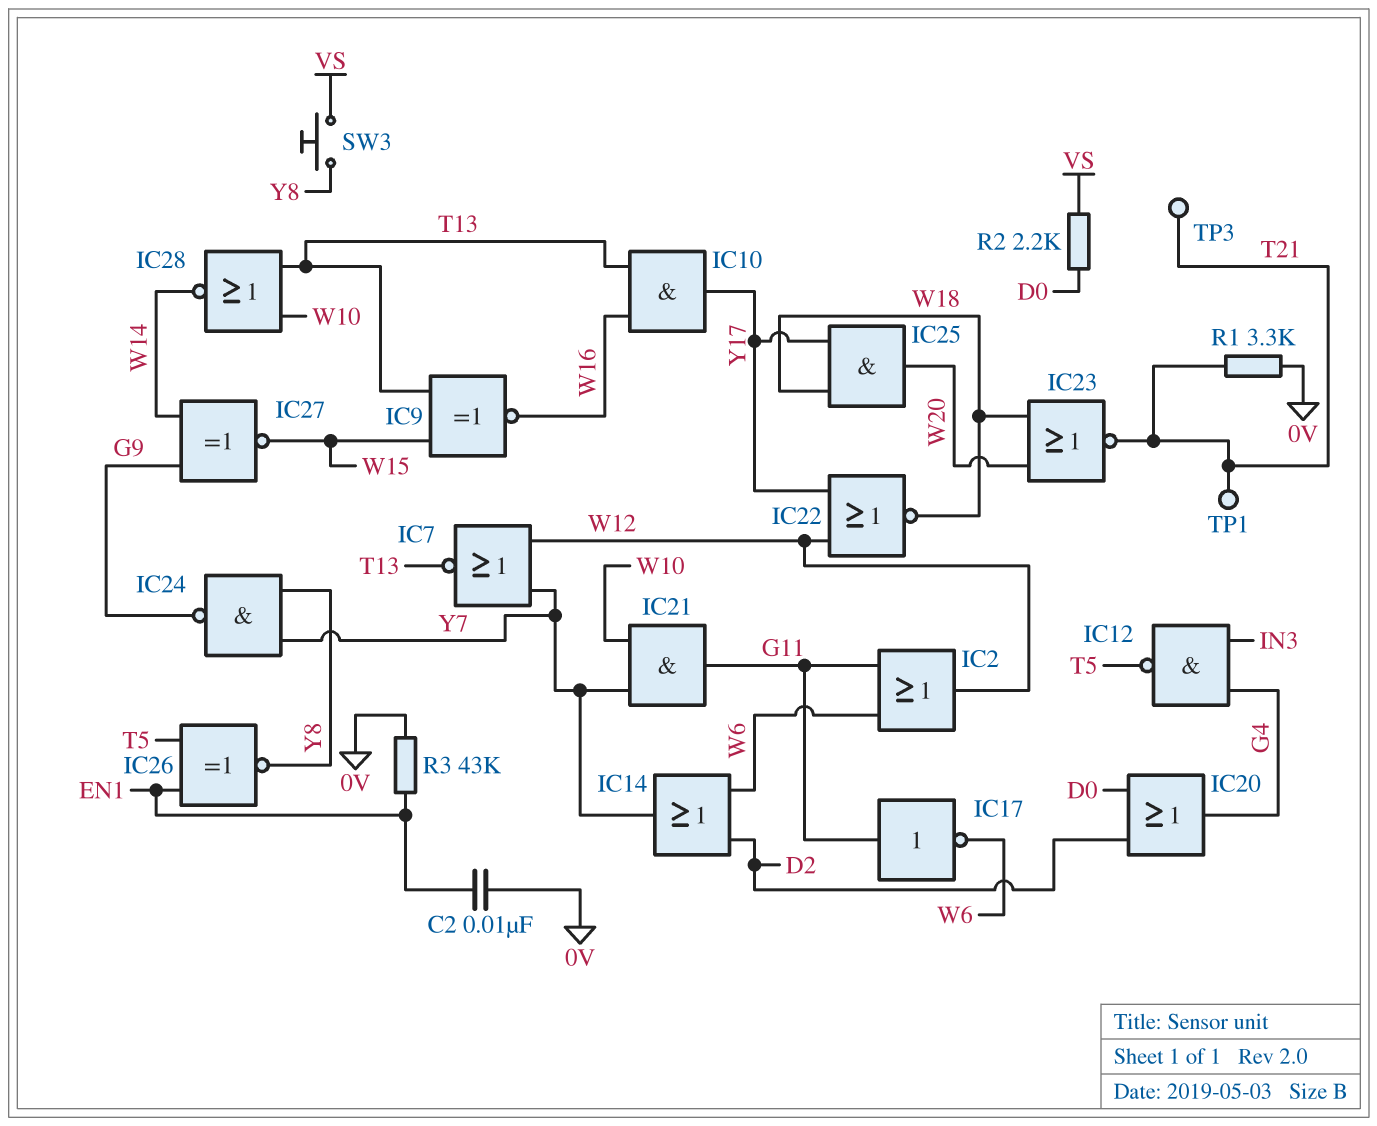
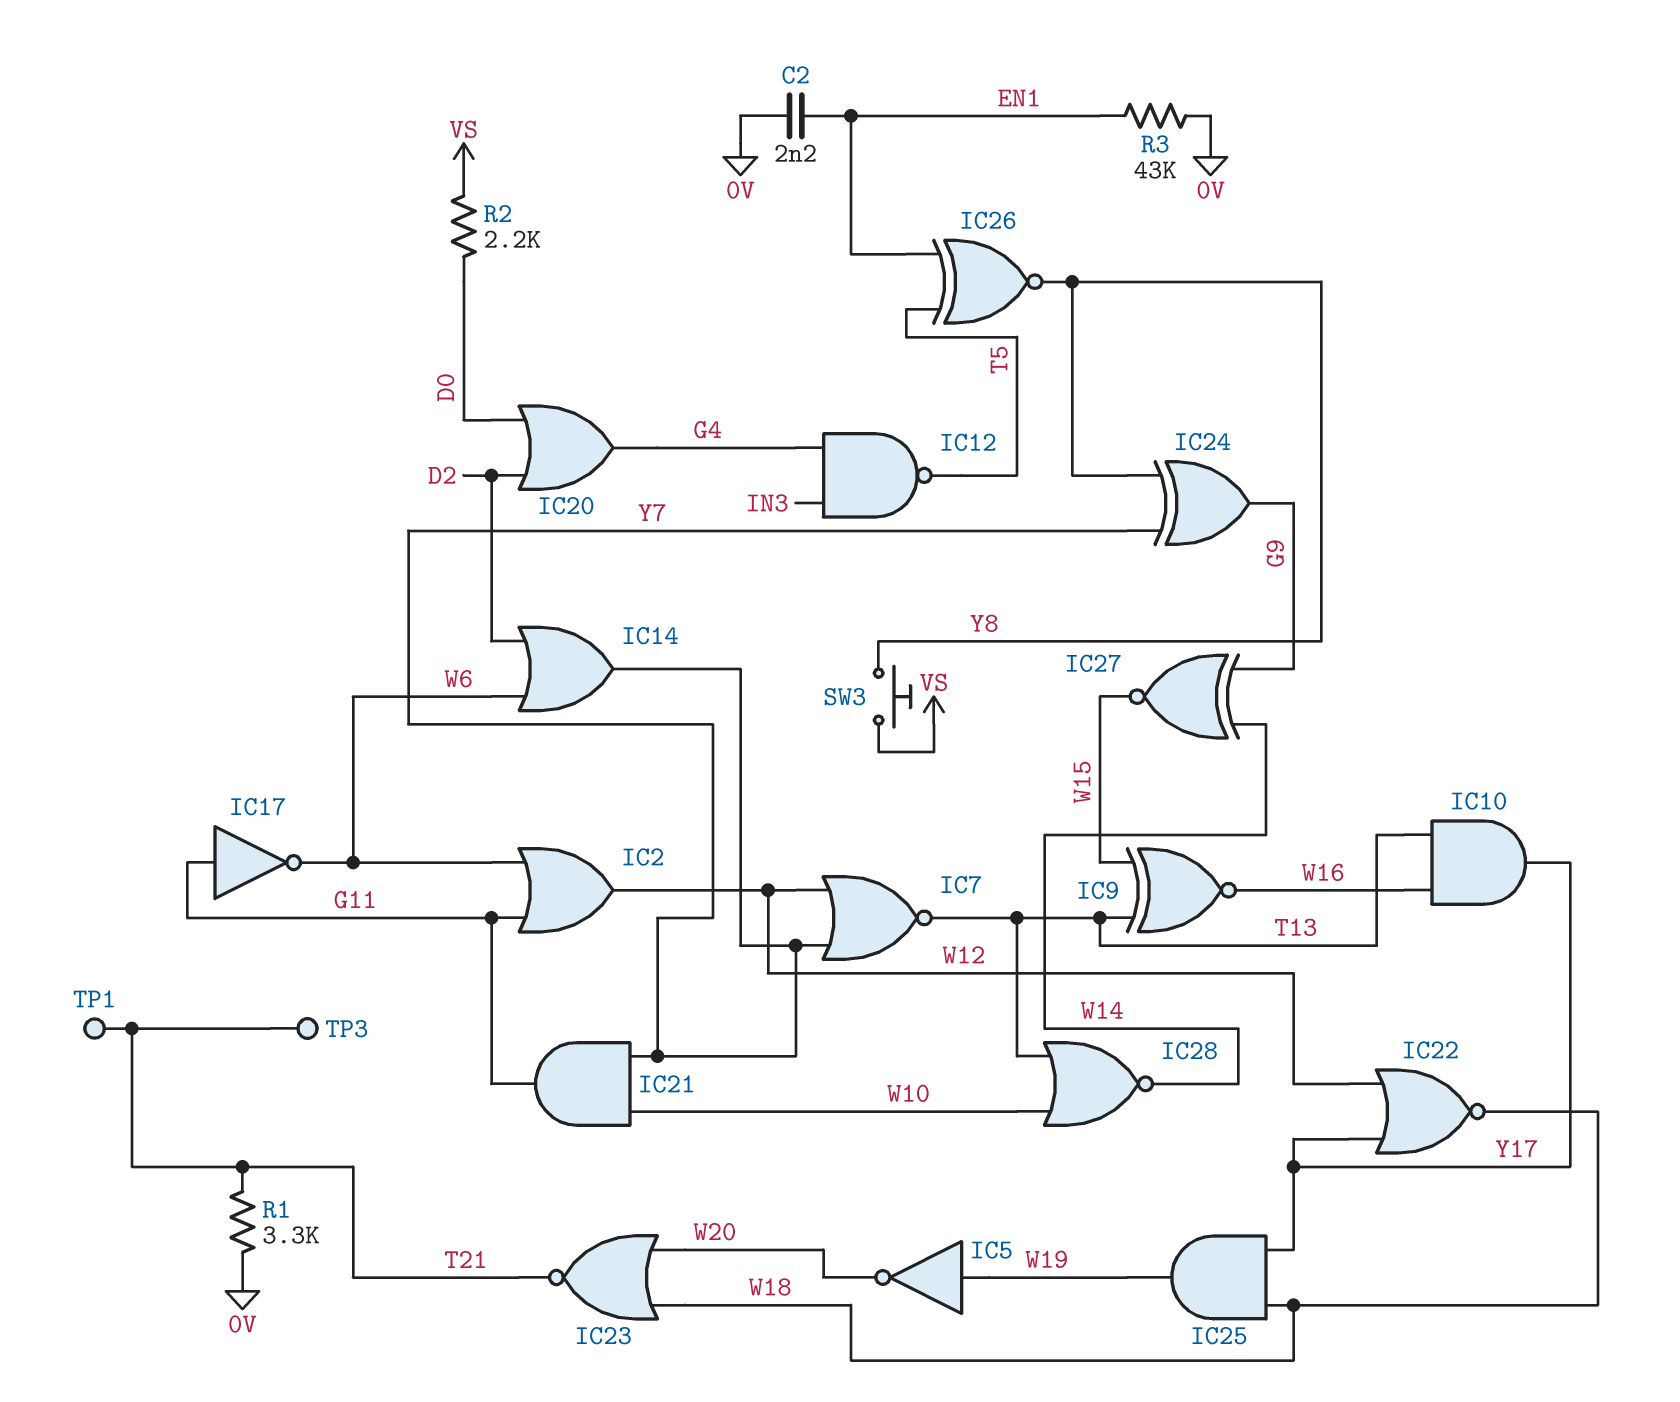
C2: 10nF (0V, EN1) -> 2.2nF (0V, EN1)
IC5: none -> NOT (in W19, out W20)
IC24: NAND (in Y7, in Y8, out G9) -> XOR (in Y7, in Y8, out G9)
IC25: AND (in W18, in Y17, out W20) -> AND (in W18, in Y17, out W19)

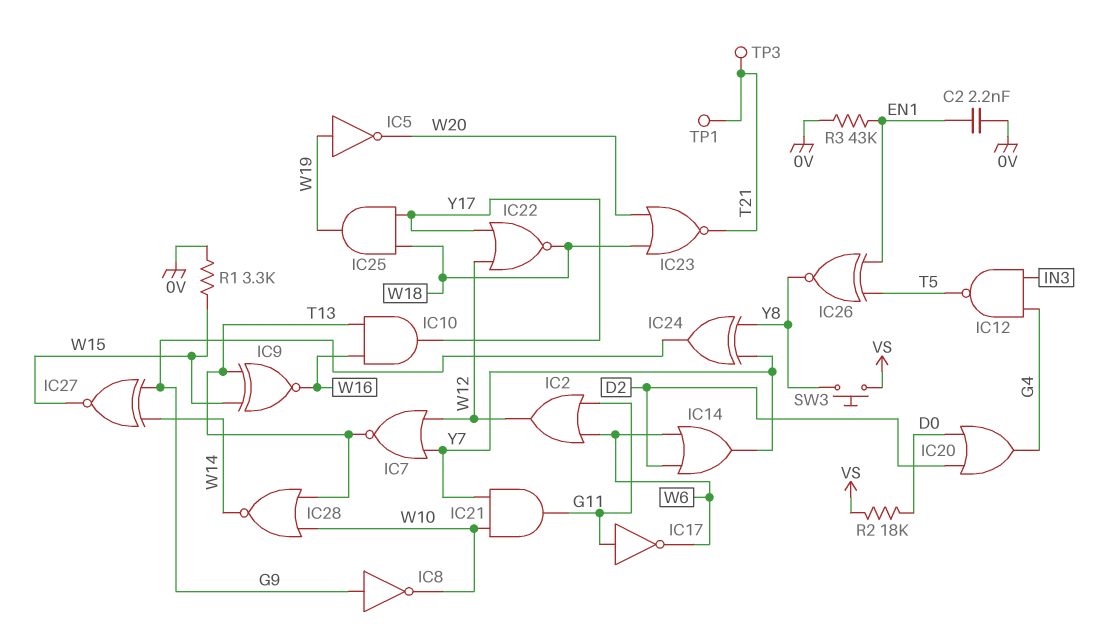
IC8: none -> NOT (in G9, out W10)
R1: 3.3k (0V, T21) -> 3.3k (0V, W15)
R2: 2.2k (D0, VS) -> 18k (D0, VS)

